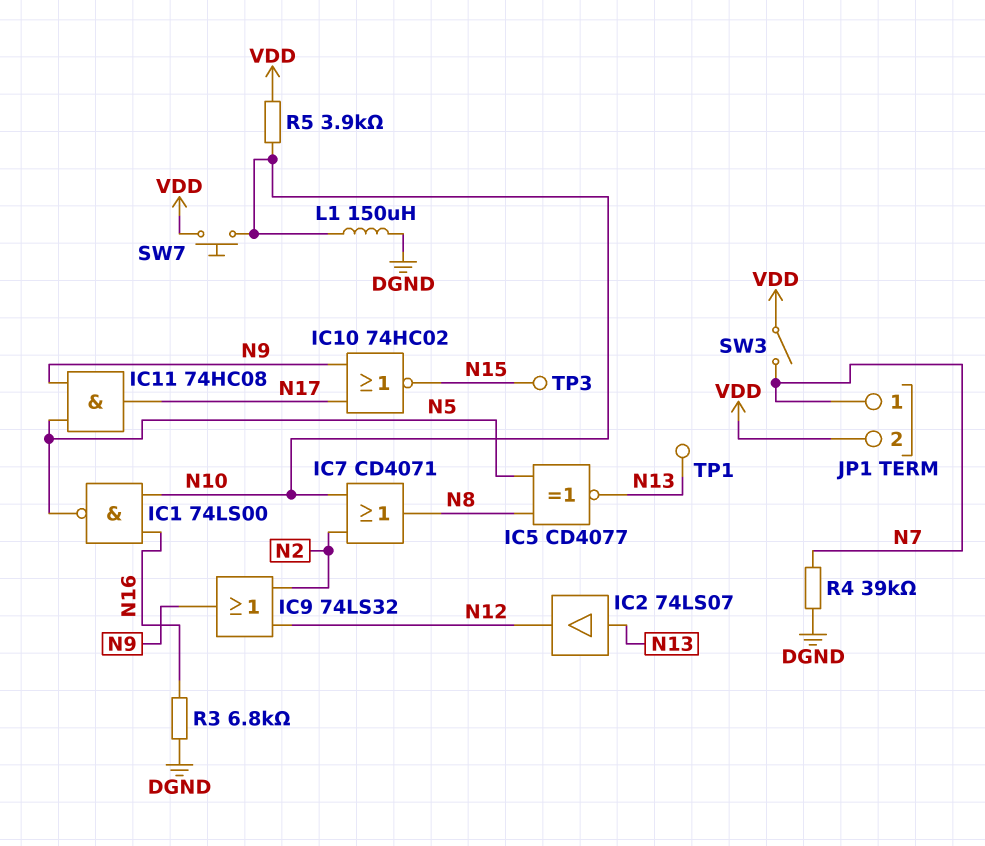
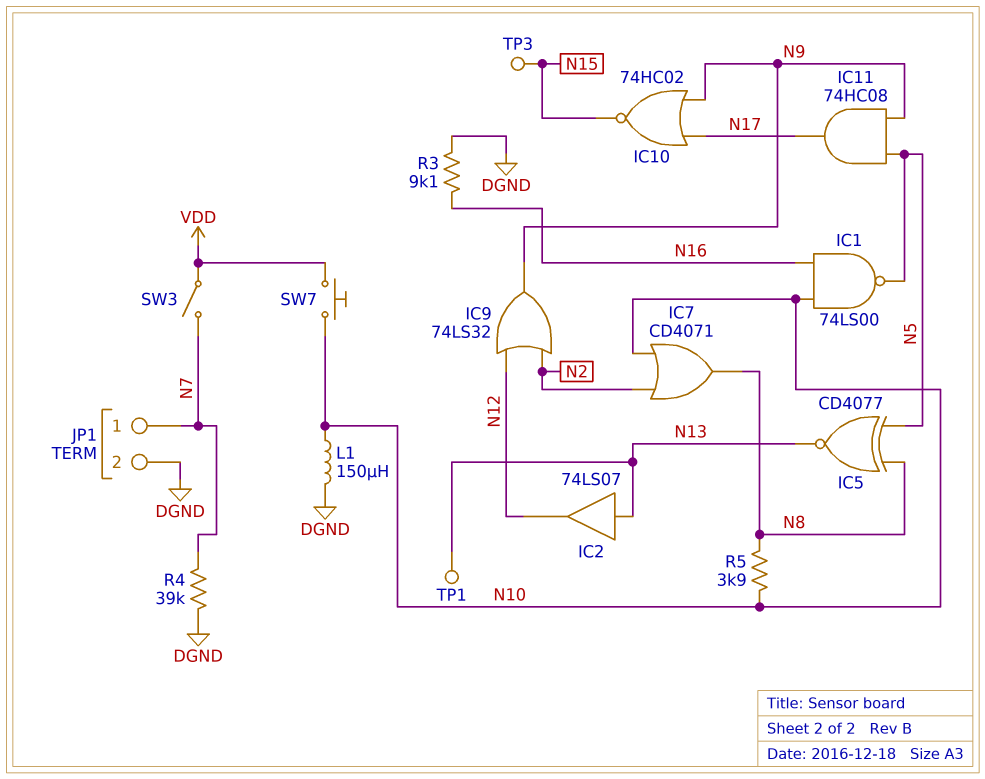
JP1 pin 2: VDD -> DGND
R3: 6.8k (DGND, N16) -> 9.1k (DGND, N16)
R5: 3.9k (N10, VDD) -> 3.9k (N8, N10)

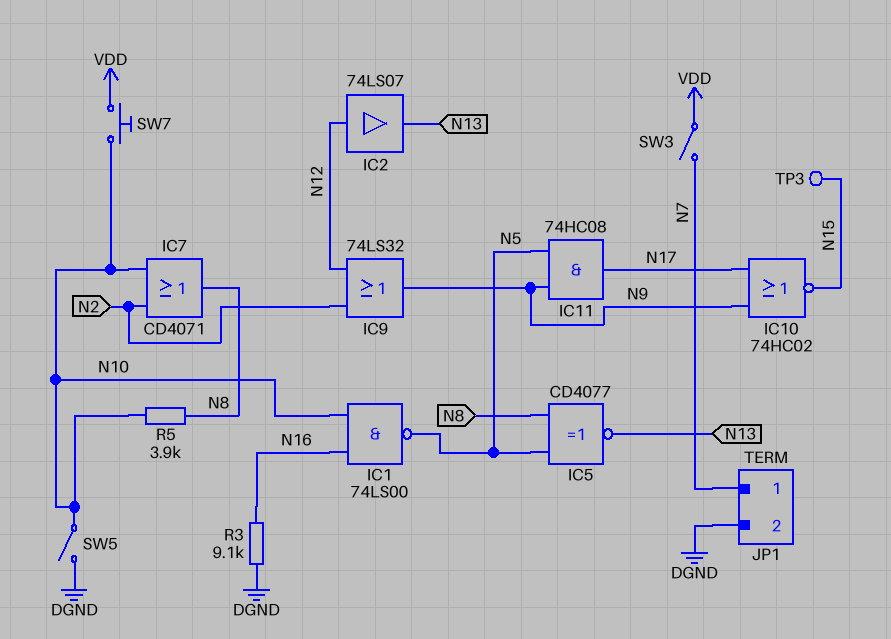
IC2: buffer 74LS07 (in N13, out N12) -> buffer 74LS07 (in N12, out N13)
L1: 150uH (DGND, N10) -> none
R4: 39k (DGND, N7) -> none
SW5: none -> switch (DGND, N10)
TP1: test point (N13) -> none

